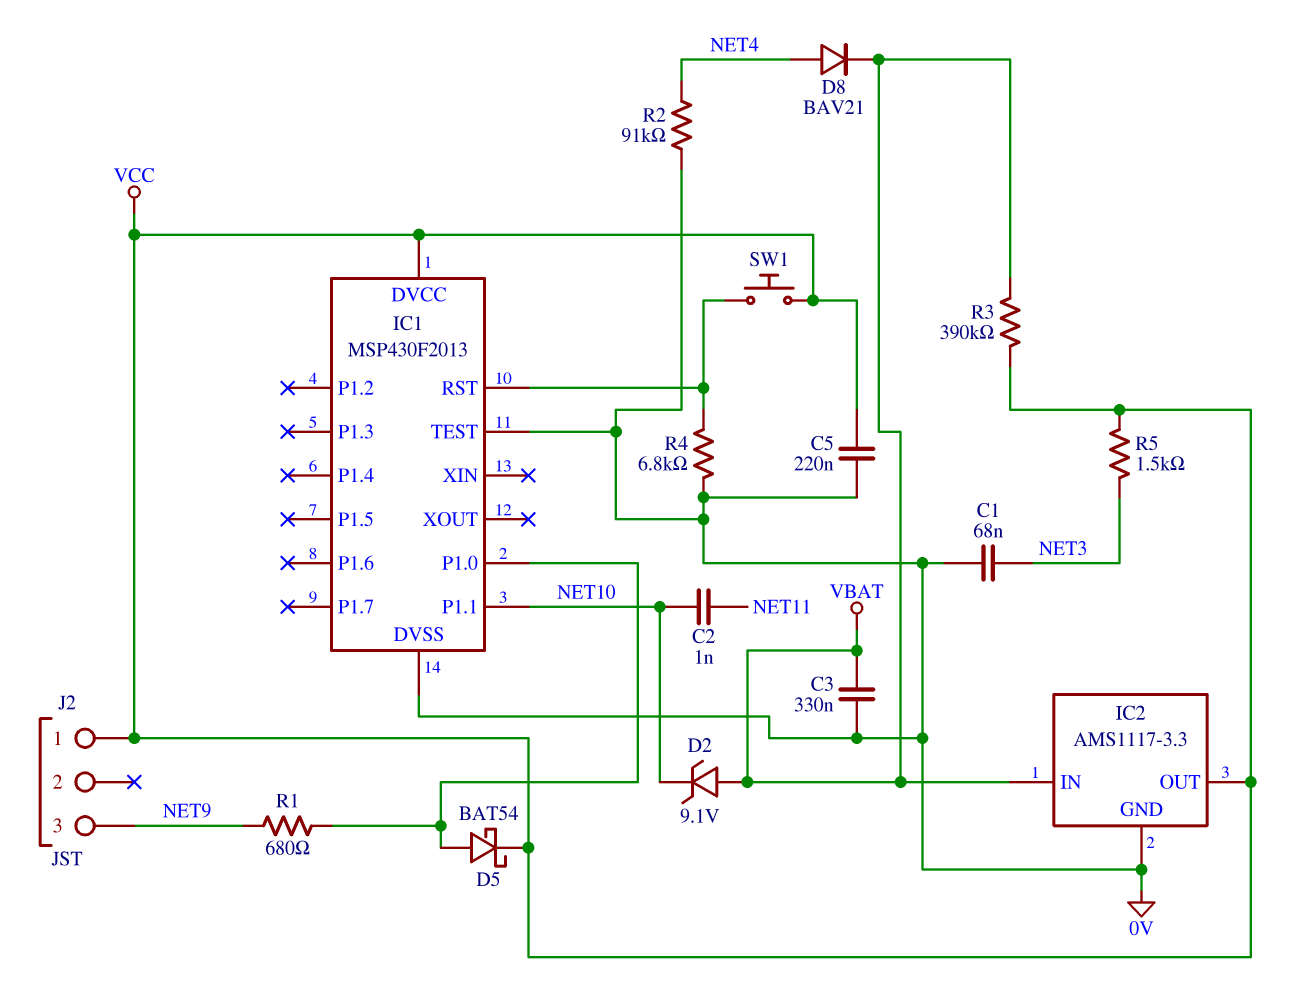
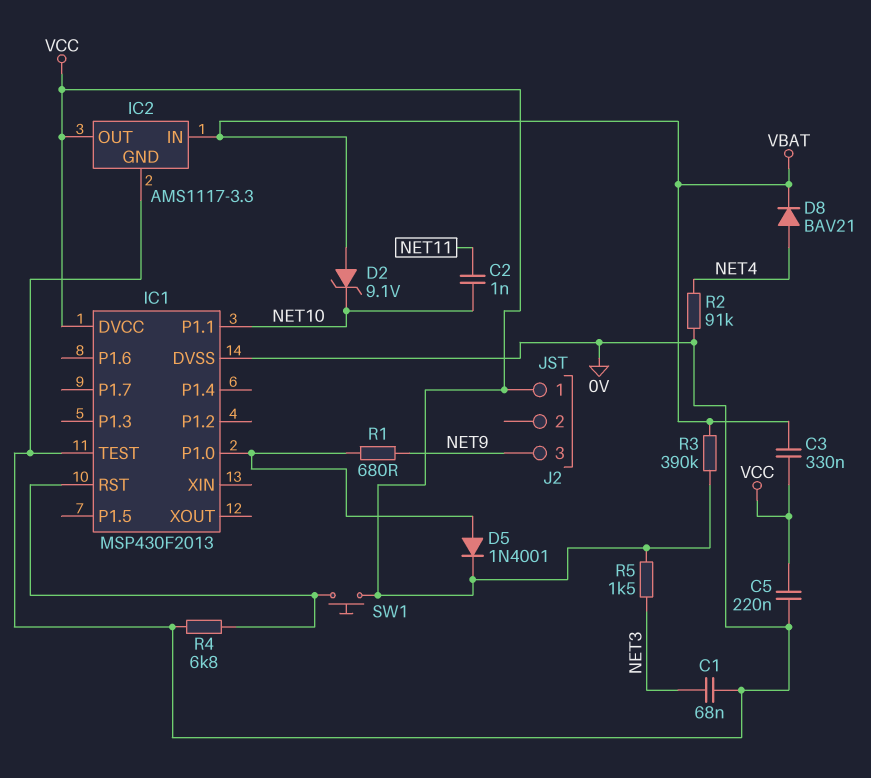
C3: 330nF (0V, VBAT) -> 330nF (VBAT, VCC)
D5: schottky BAT54 (A IC1/P1.0, K VCC) -> diode 1N4001 (A IC1/P1.0, K VCC)

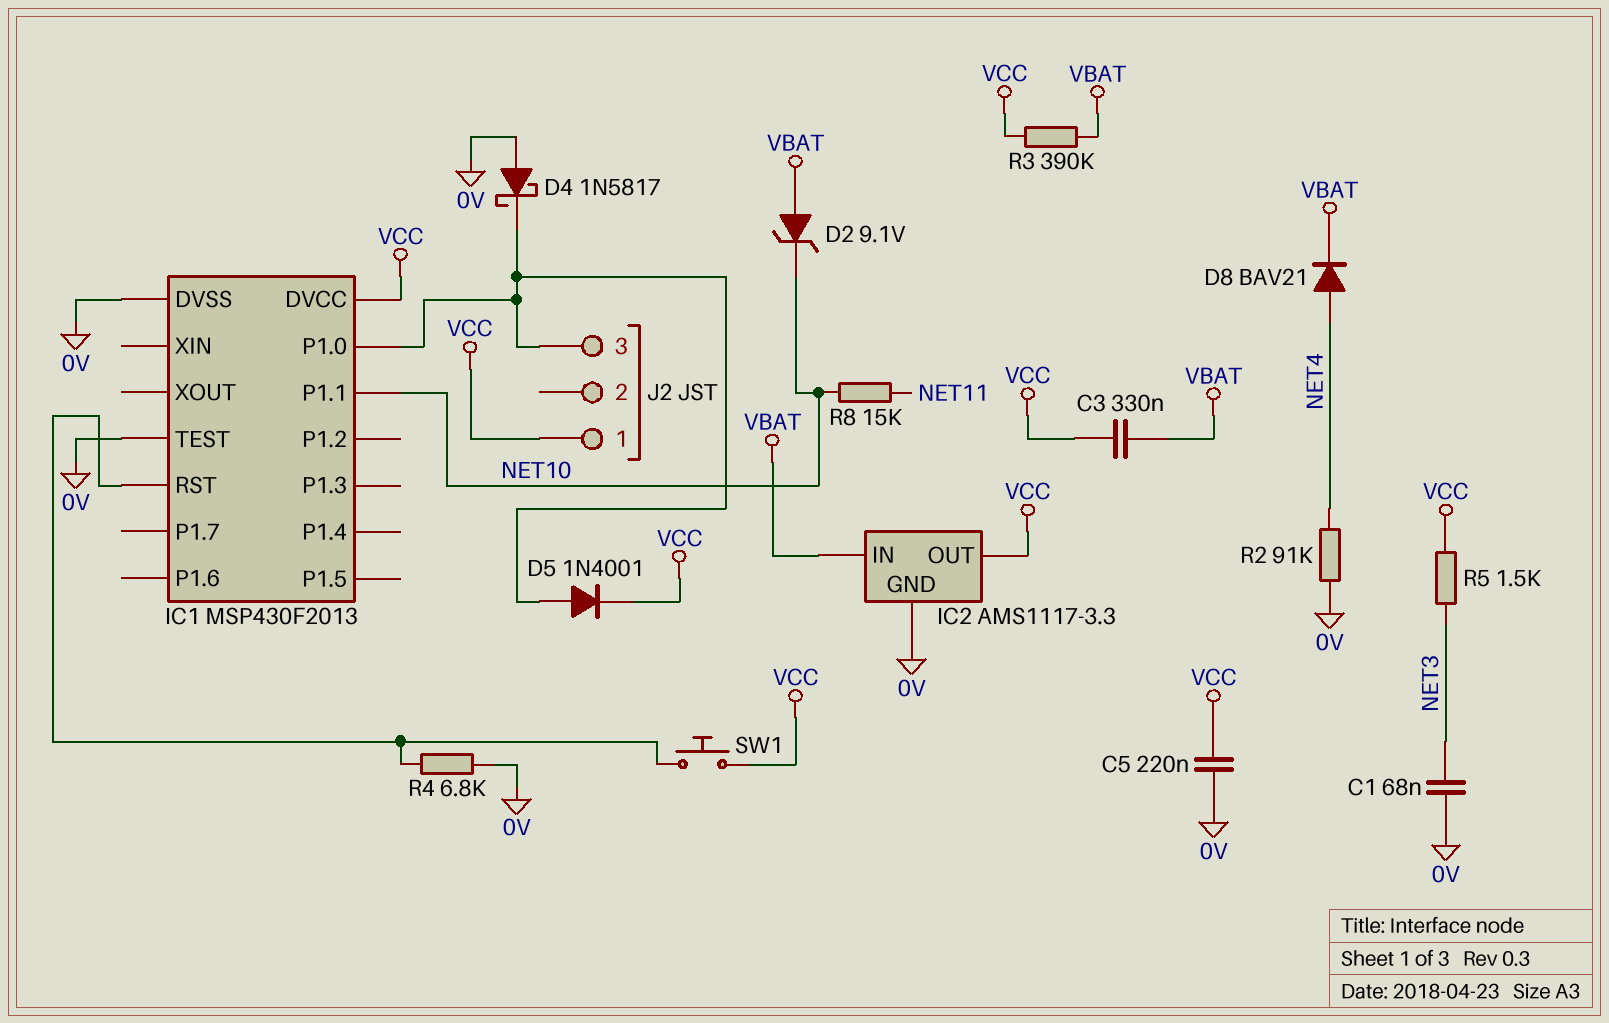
C2: 1nF (NET10, NET11) -> none
D4: none -> schottky 1N5817 (A 0V, K IC1/P1.0)
J2 pin 3: NET9 -> IC1/P1.0
R1: 680 (IC1/P1.0, NET9) -> none
R8: none -> 15k (NET10, NET11)

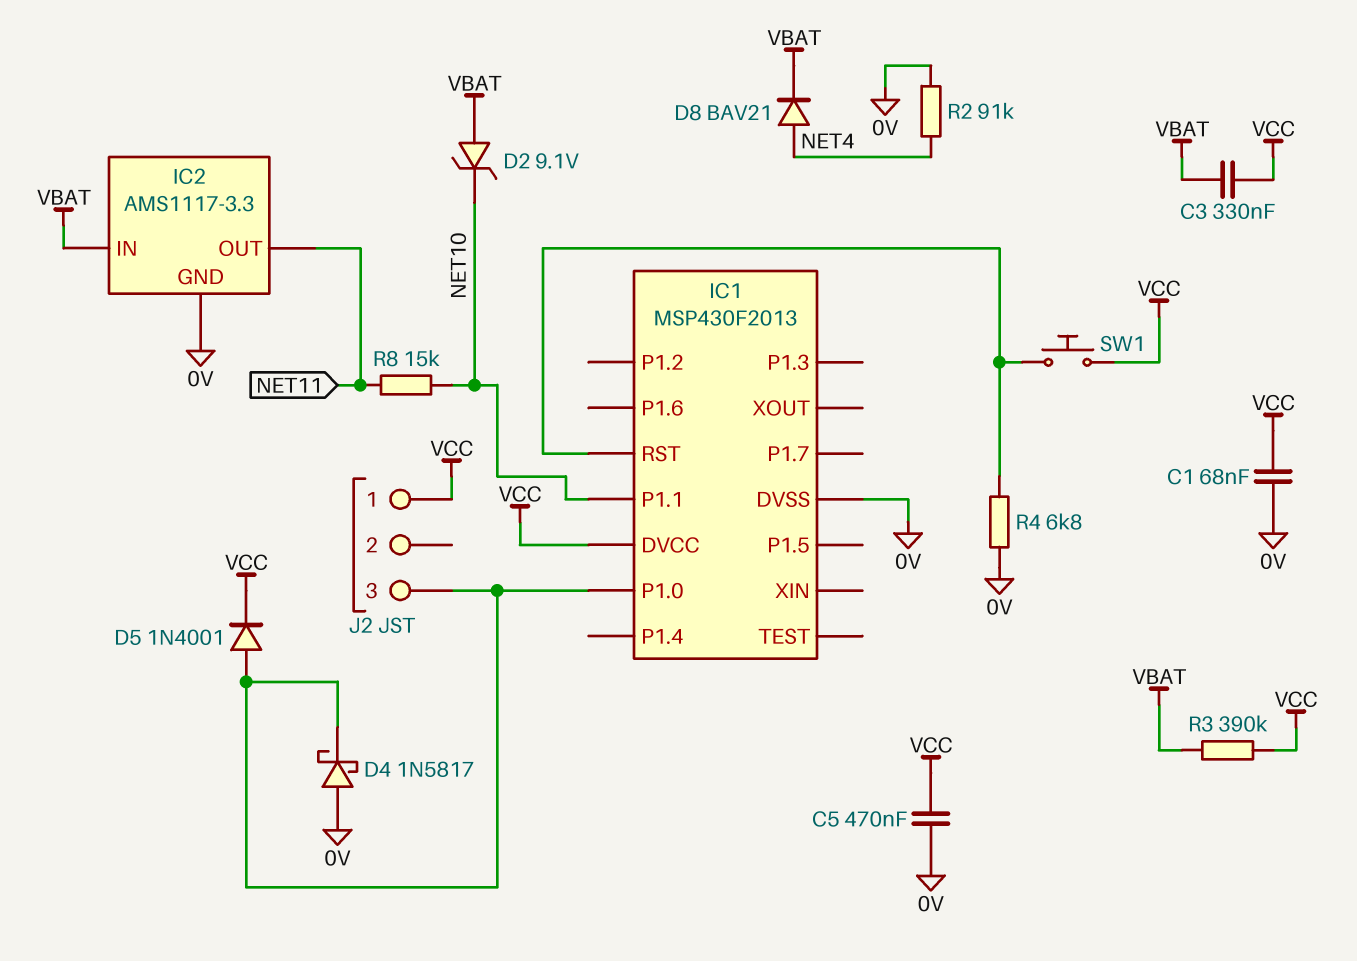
C1: 68nF (0V, NET3) -> 68nF (0V, VCC)
C5: 220nF (0V, VCC) -> 470nF (0V, VCC)
IC1 pin TEST: 0V -> none
IC2 pin OUT: VCC -> NET11
R5: 1.5k (NET3, VCC) -> none

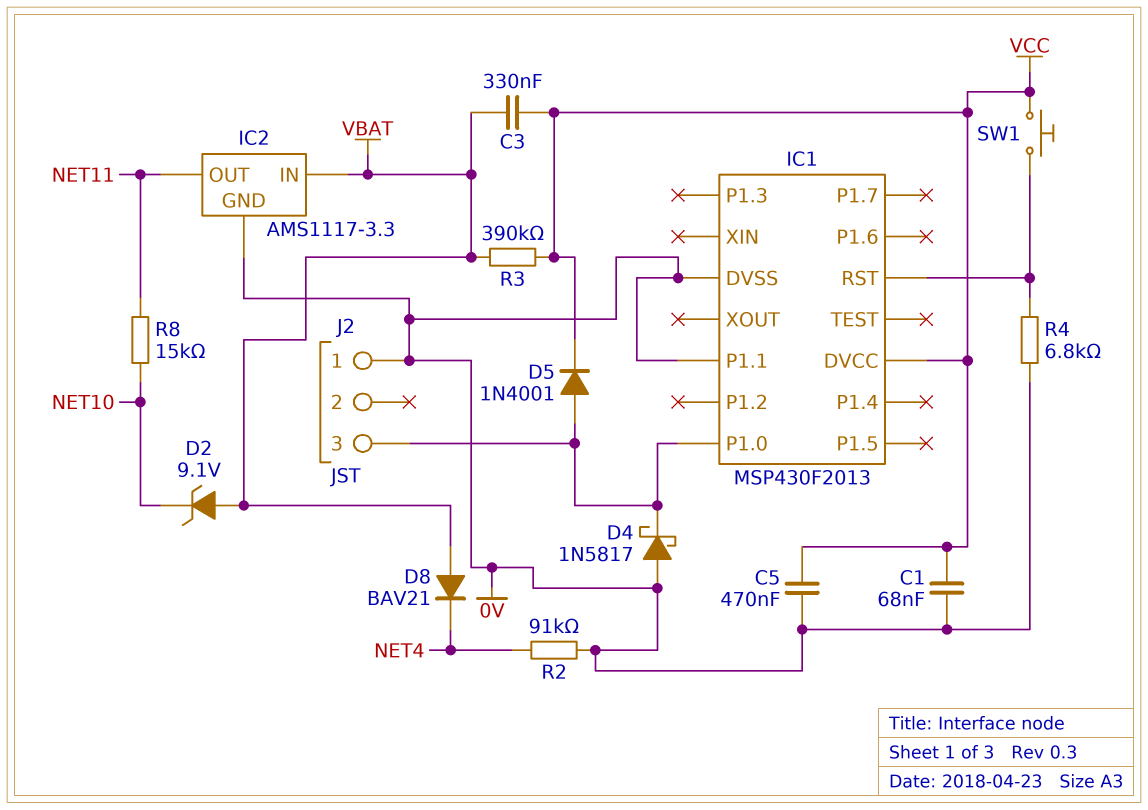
D8: diode BAV21 (A NET4, K VBAT) -> diode BAV21 (A VBAT, K NET4)
IC1 pin P1.1: NET10 -> 0V
J2 pin 1: VCC -> 0V

